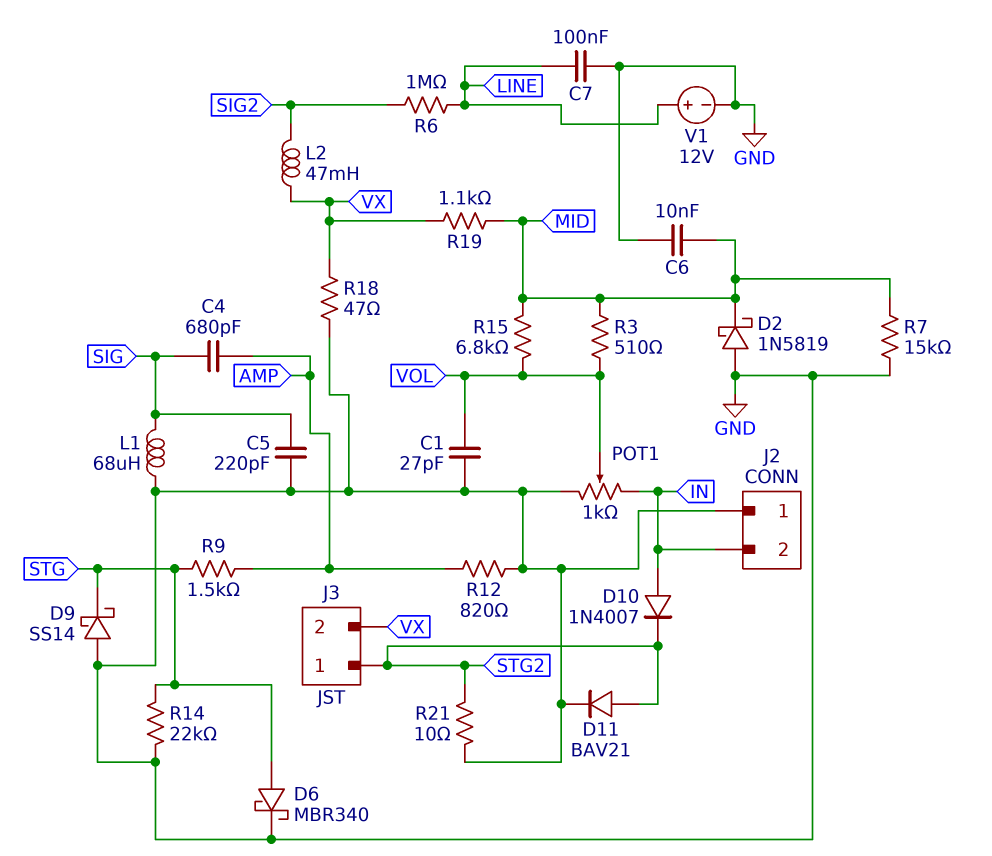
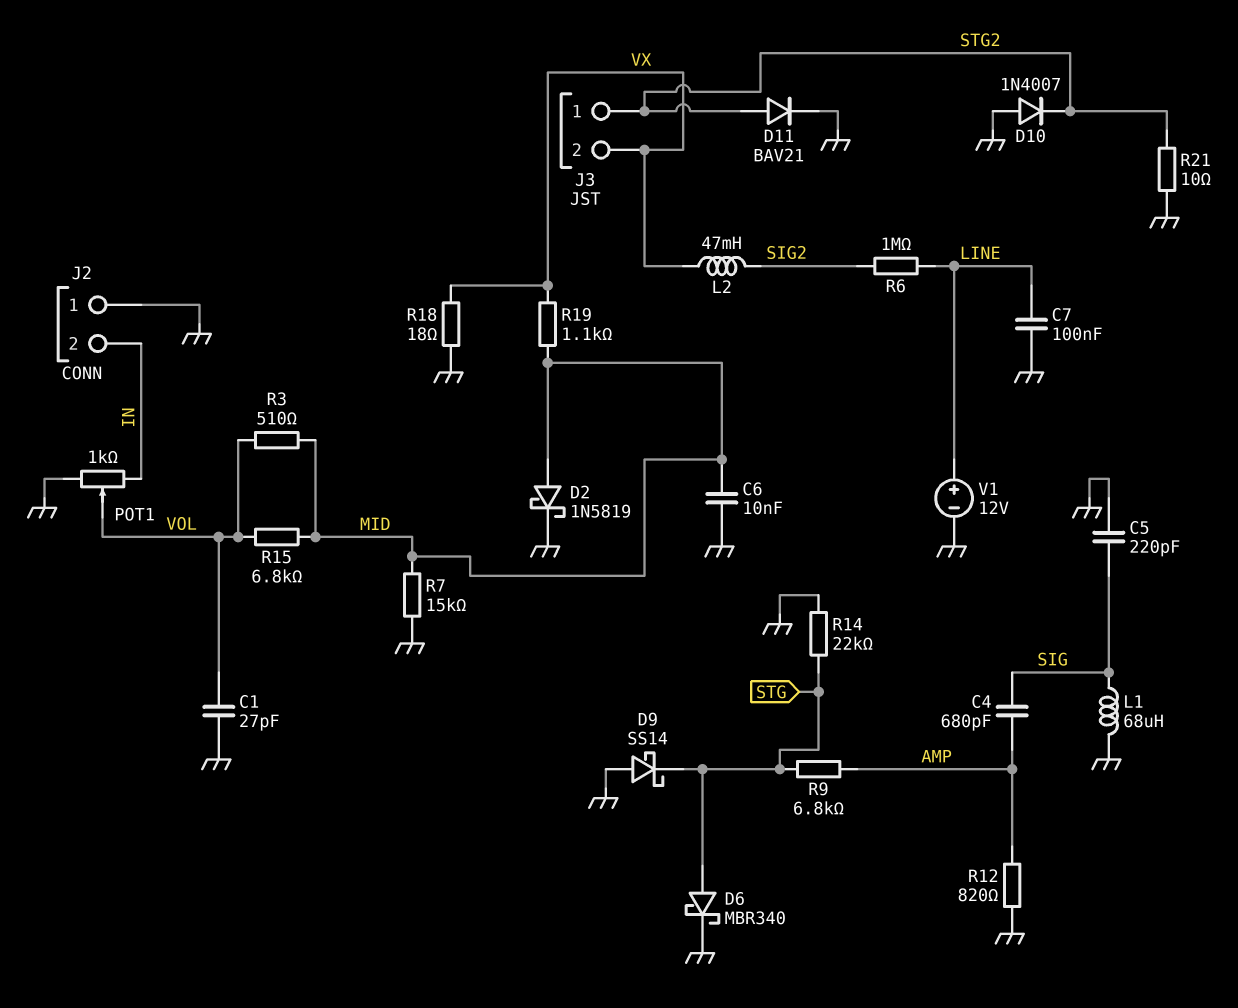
D2: schottky 1N5819 (A GND, K MID) -> schottky 1N5819 (A MID, K GND)
D10: diode 1N4007 (A IN, K STG2) -> diode 1N4007 (A GND, K STG2)
R9: 1.5k (AMP, STG) -> 6.8k (AMP, STG)
R18: 47 (GND, VX) -> 18 (GND, VX)

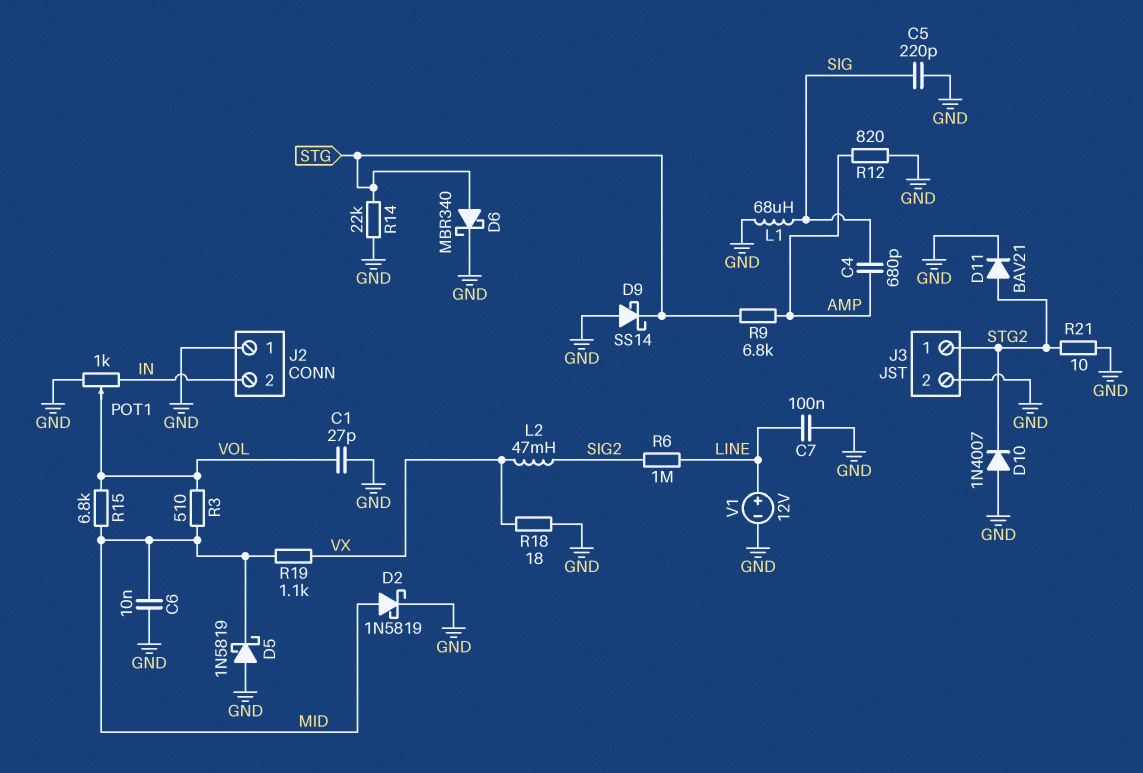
D5: none -> schottky 1N5819 (A GND, K MID)
J3 pin 2: VX -> GND
R7: 15k (GND, MID) -> none

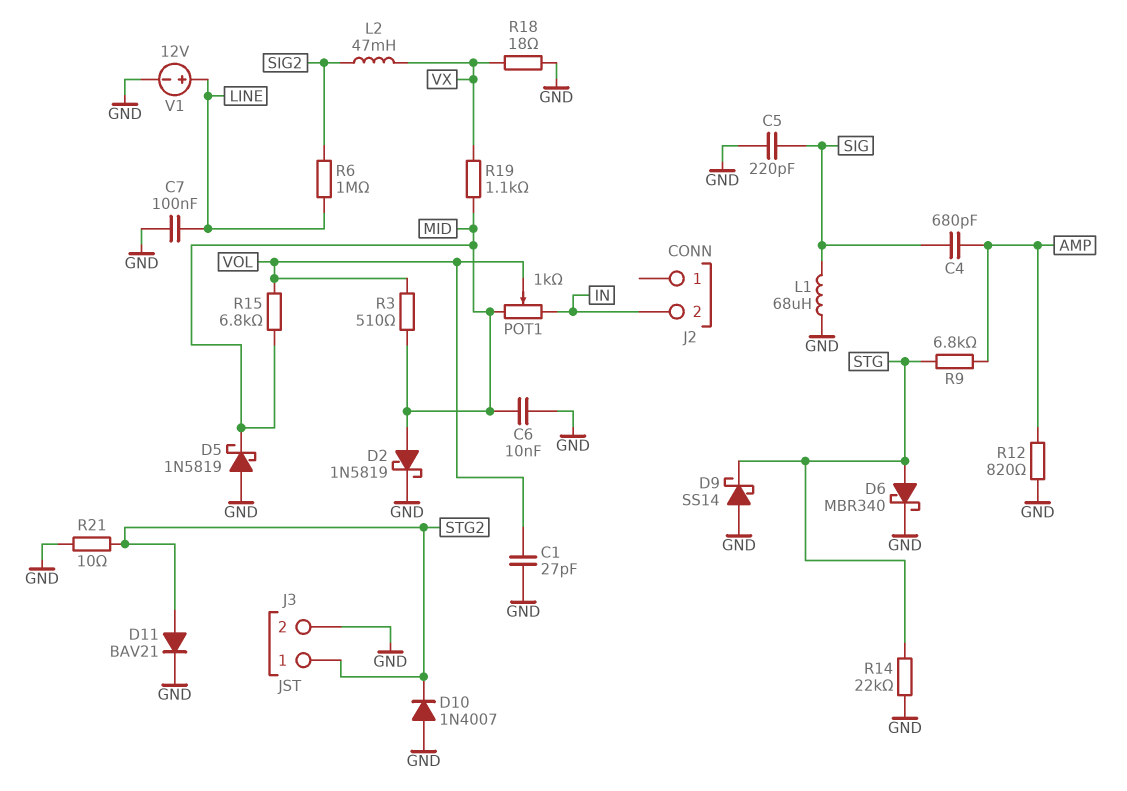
J2 pin 1: GND -> none
POT1: 1k (GND, IN, wiper VOL) -> 1k (IN, MID, wiper VOL)

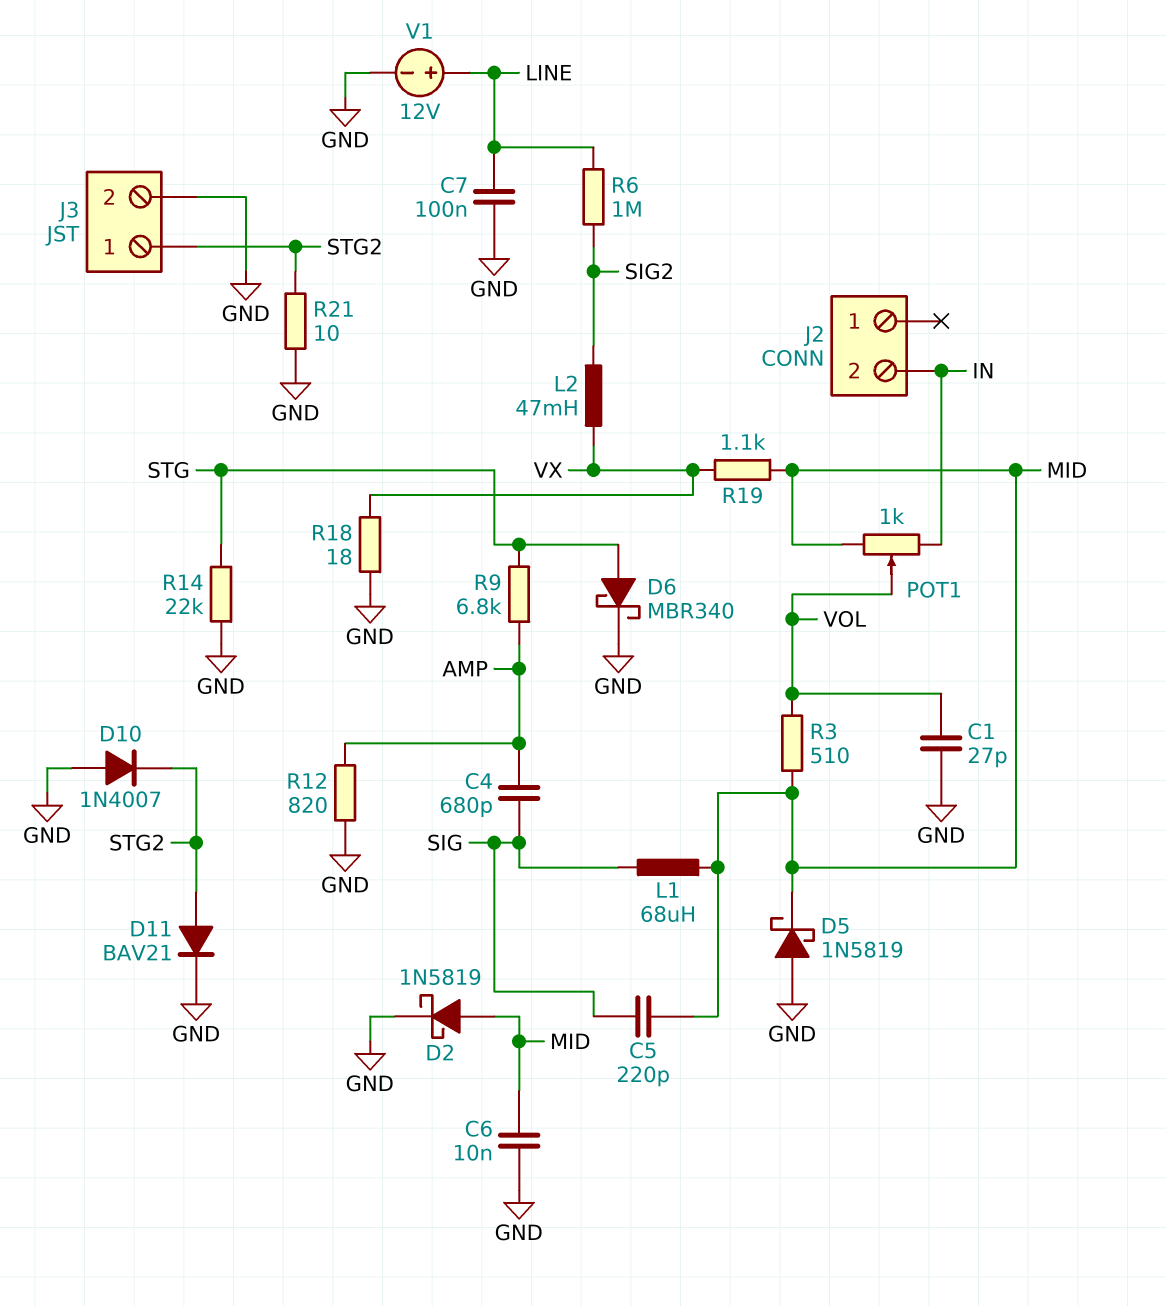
C5: 220pF (GND, SIG) -> 220pF (MID, SIG)
D9: schottky SS14 (A GND, K STG) -> none
L1: 68uH (GND, SIG) -> 68uH (MID, SIG)
R15: 6.8k (MID, VOL) -> none

